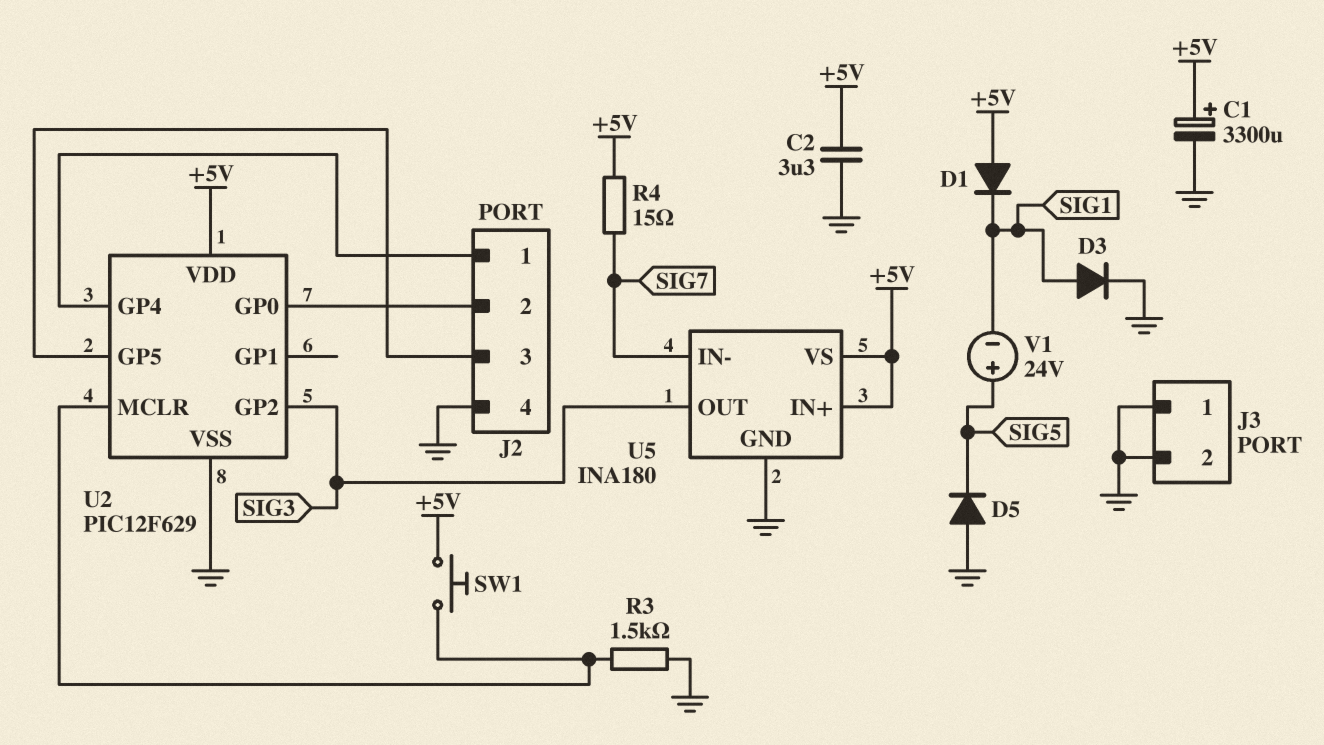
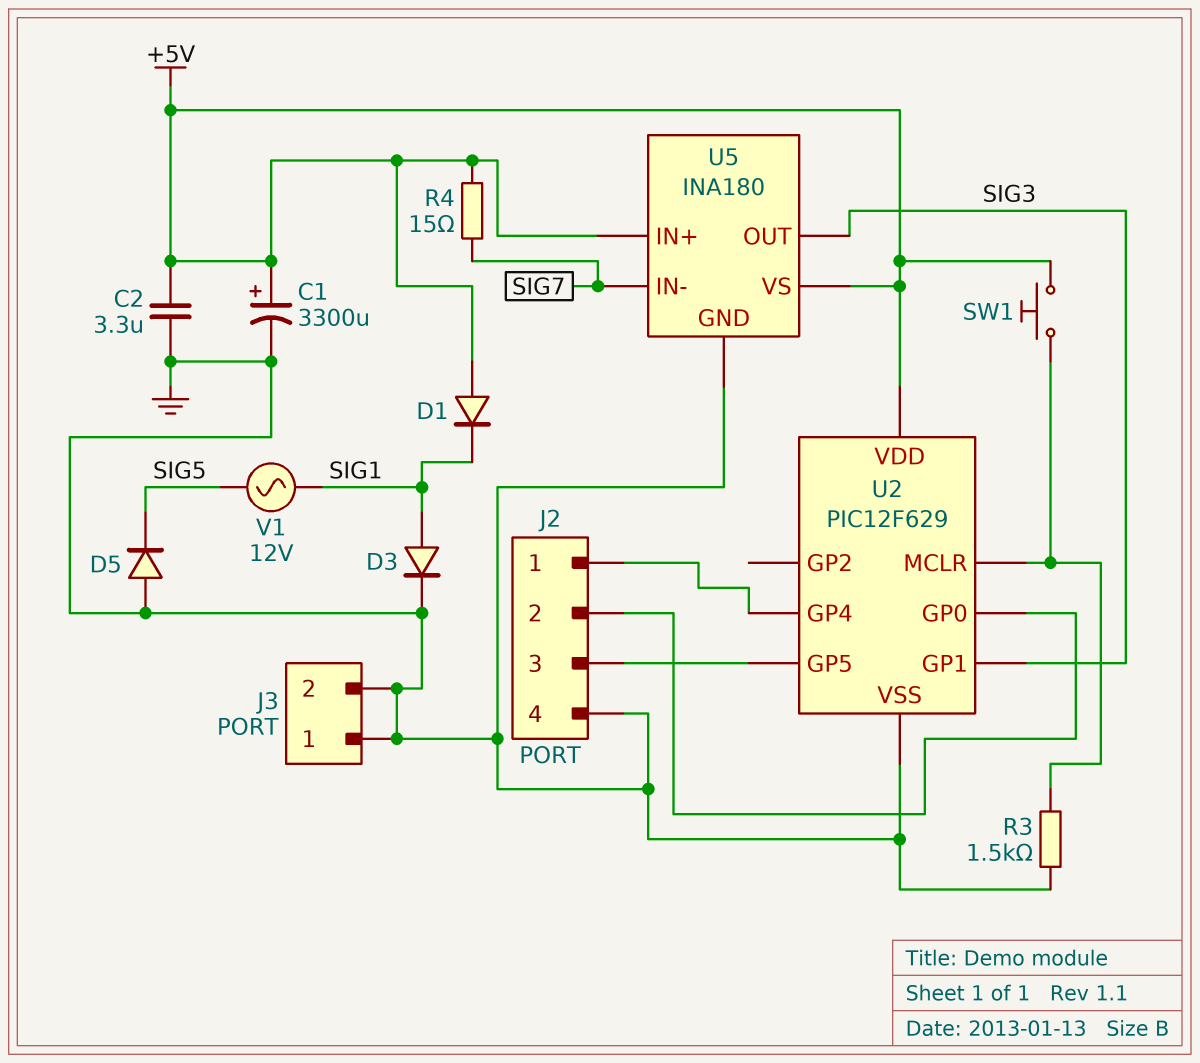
U2 pin GP1: none -> SIG3
U2 pin GP2: SIG3 -> none
V1: 24V (plus SIG5, minus SIG1) -> AC 12V (SIG1, SIG5)

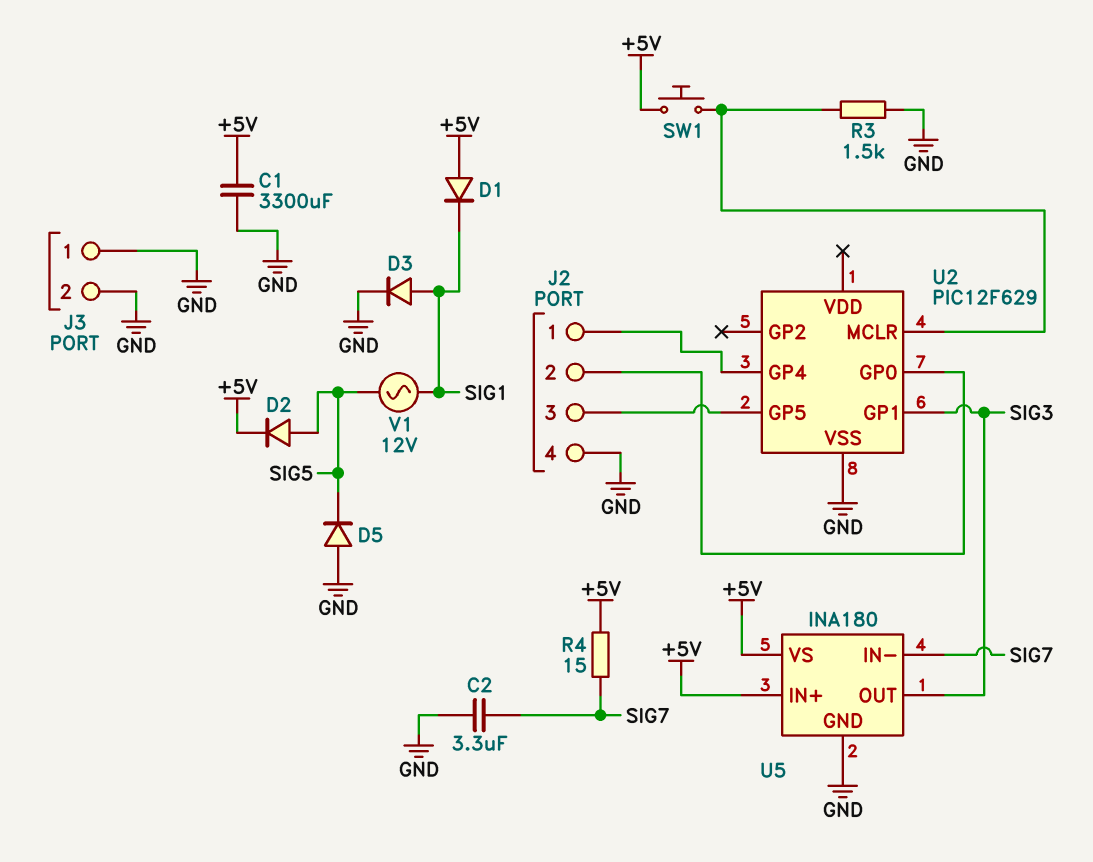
C1: 3300uF (plus +5V, minus GND) -> 3300uF (+5V, GND)
C2: 3.3uF (+5V, GND) -> 3.3uF (GND, SIG7)
D2: none -> diode (A SIG5, K +5V)
U2 pin VDD: +5V -> none

